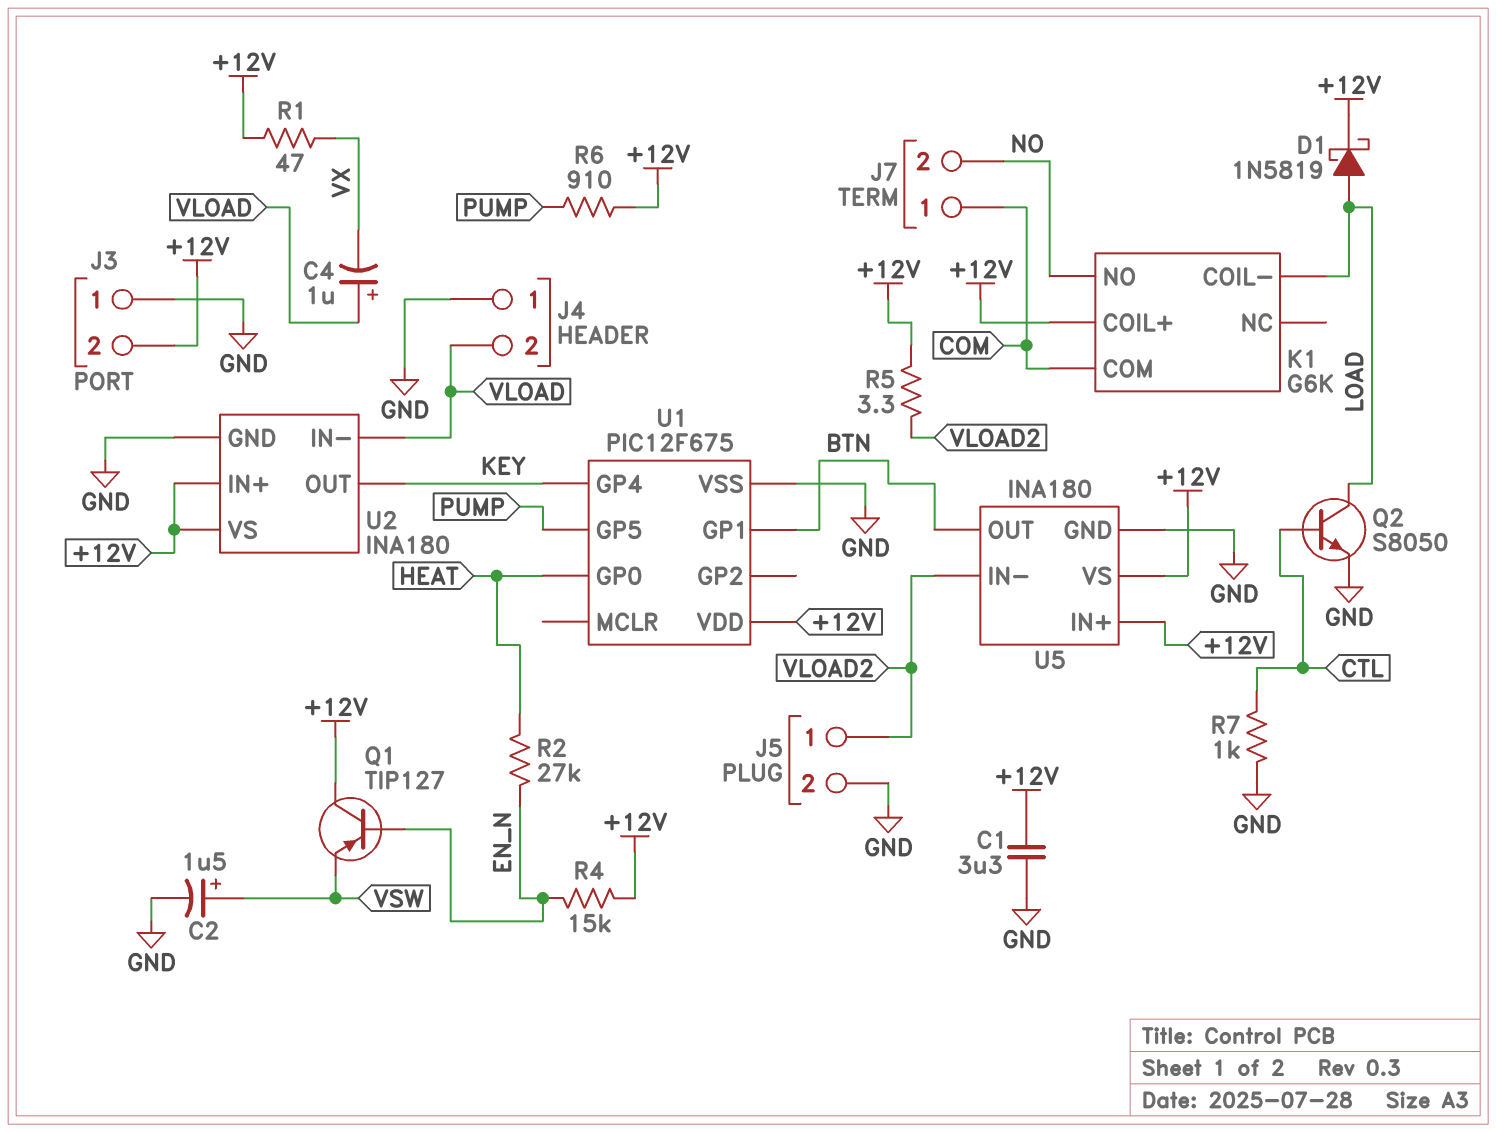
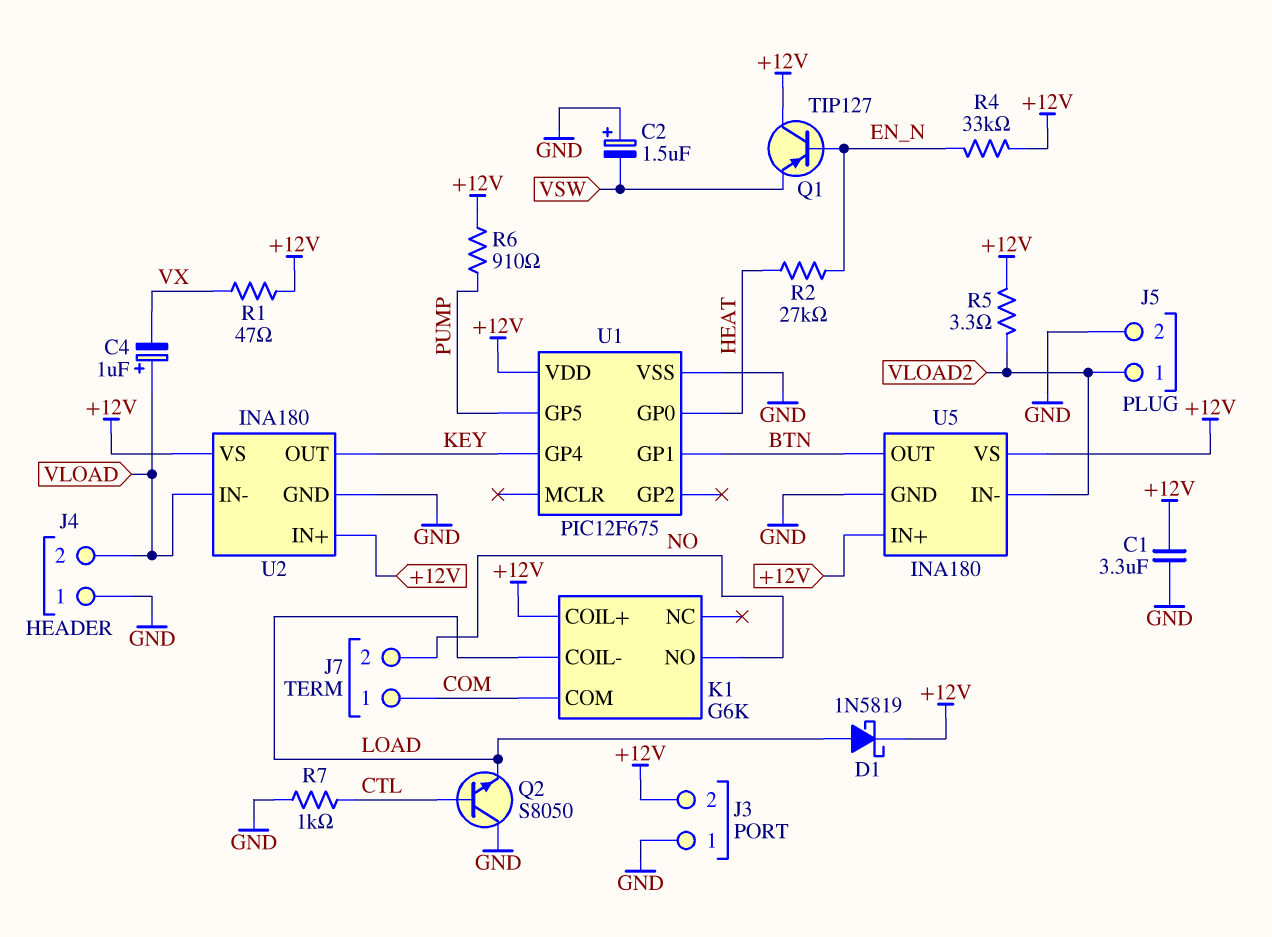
C2: 1.5uF (plus VSW, minus GND) -> 1.5uF (plus GND, minus VSW)
Q2: NPN S8050 (B CTL, C LOAD, E GND) -> NPN S8050 (B CTL, C GND, E LOAD)
R4: 15k (+12V, EN_N) -> 33k (+12V, EN_N)

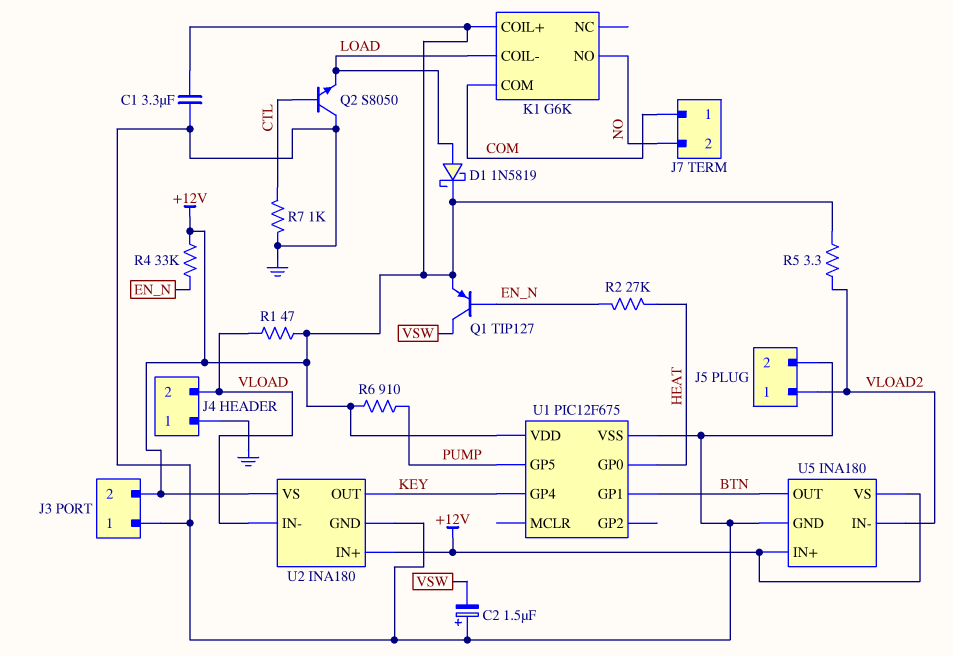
C4: 1uF (plus VLOAD, minus VX) -> none
Q1: PNP TIP127 (B EN_N, C +12V, E VSW) -> PNP TIP127 (B EN_N, C VSW, E +12V)
R1: 47 (+12V, VX) -> 47 (+12V, VLOAD)

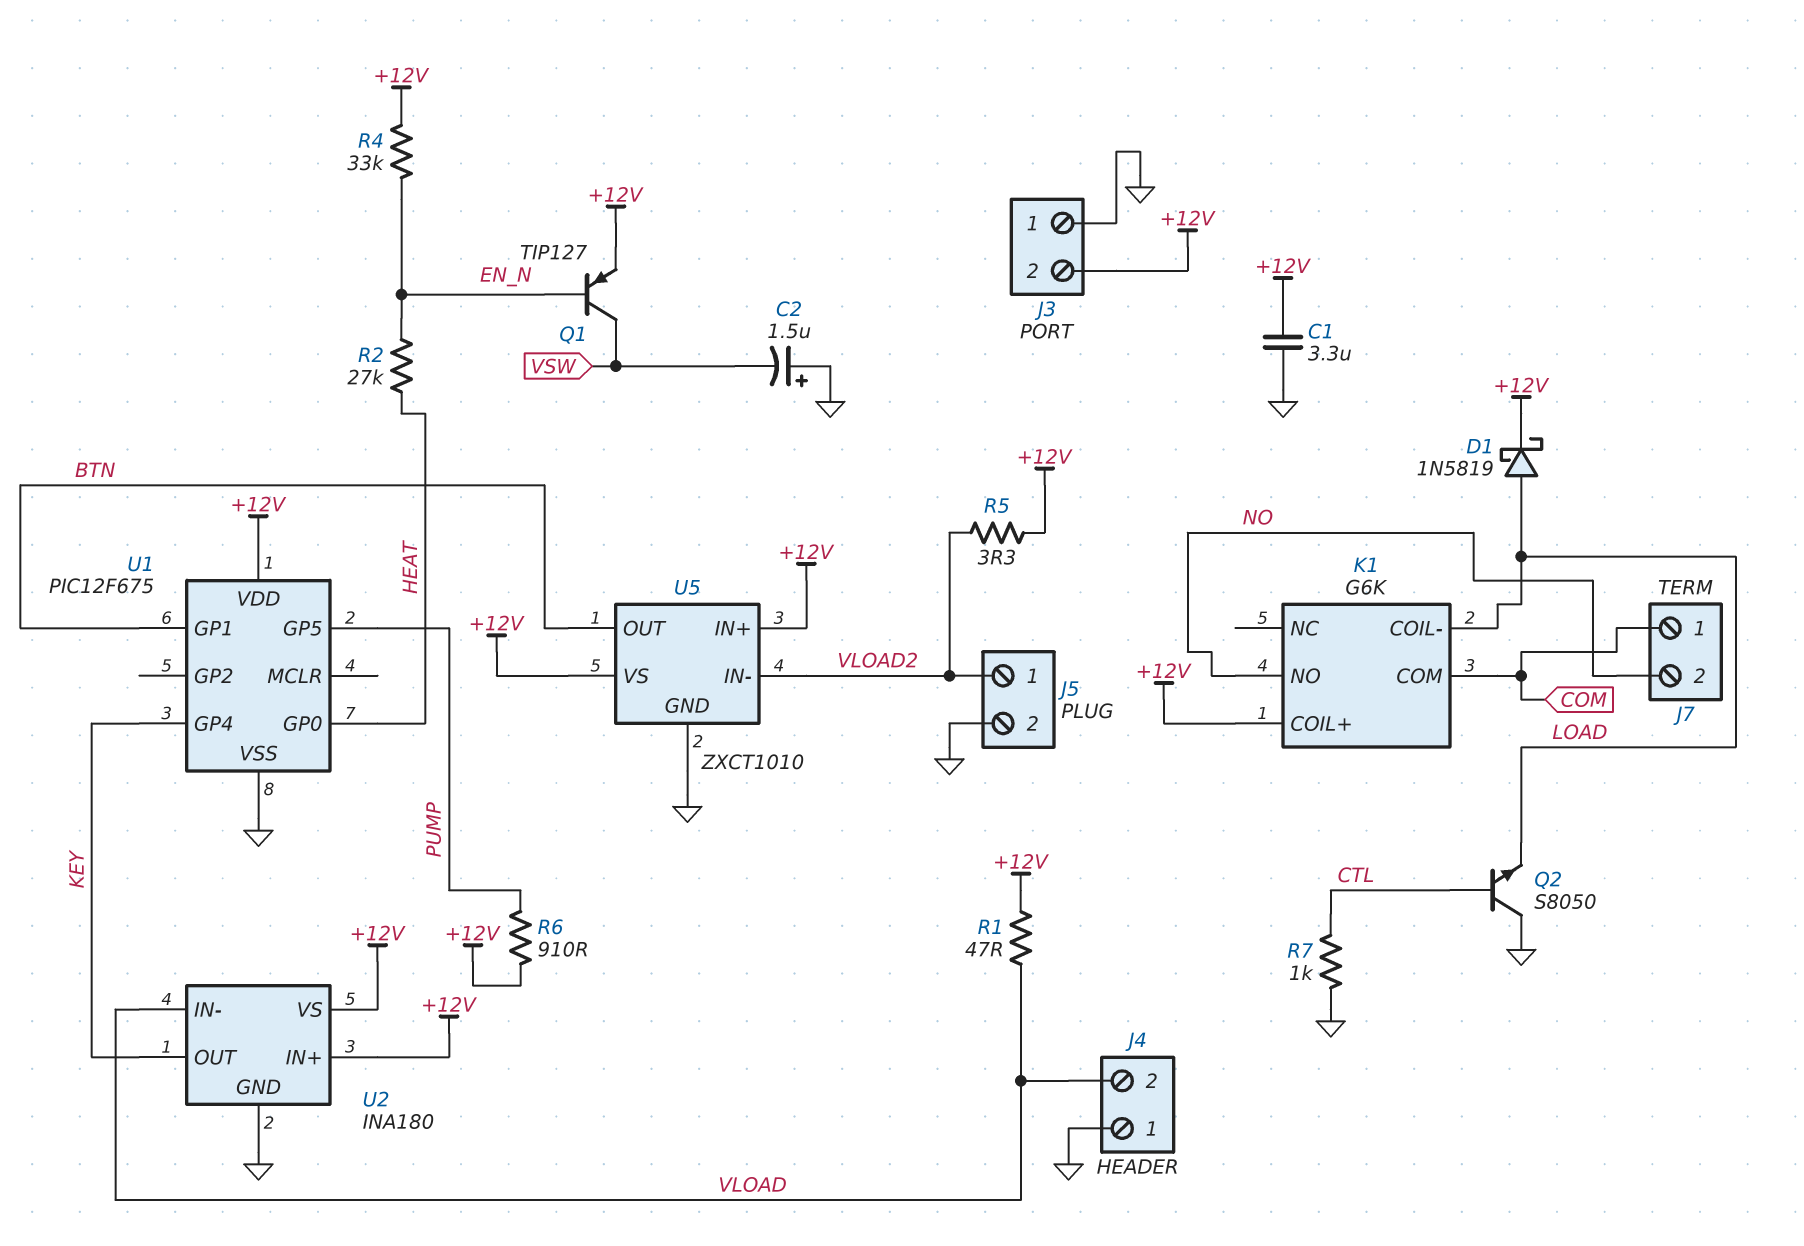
U5: INA180 -> ZXCT1010

